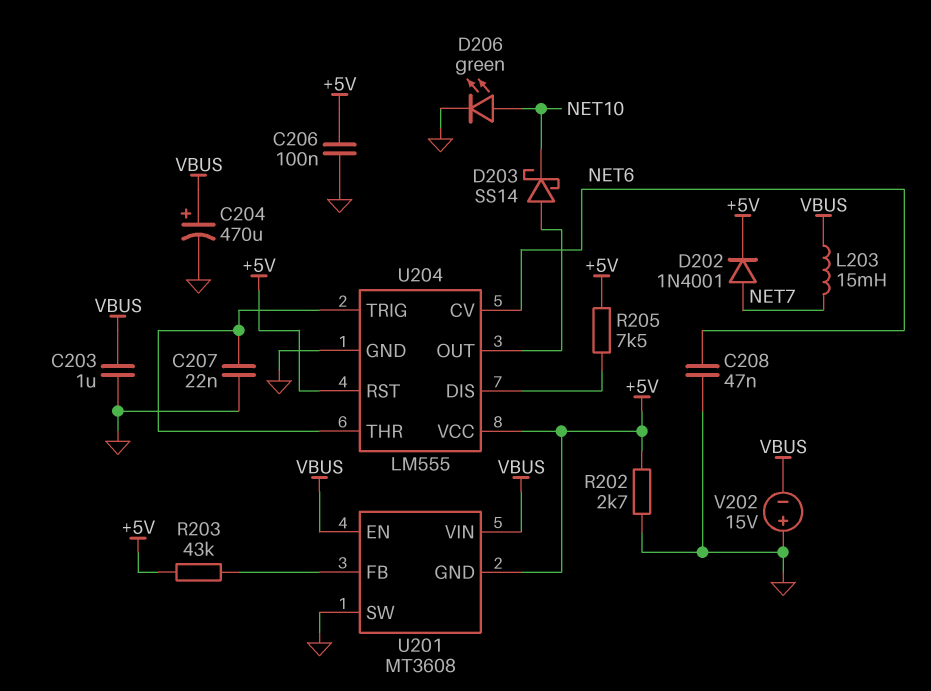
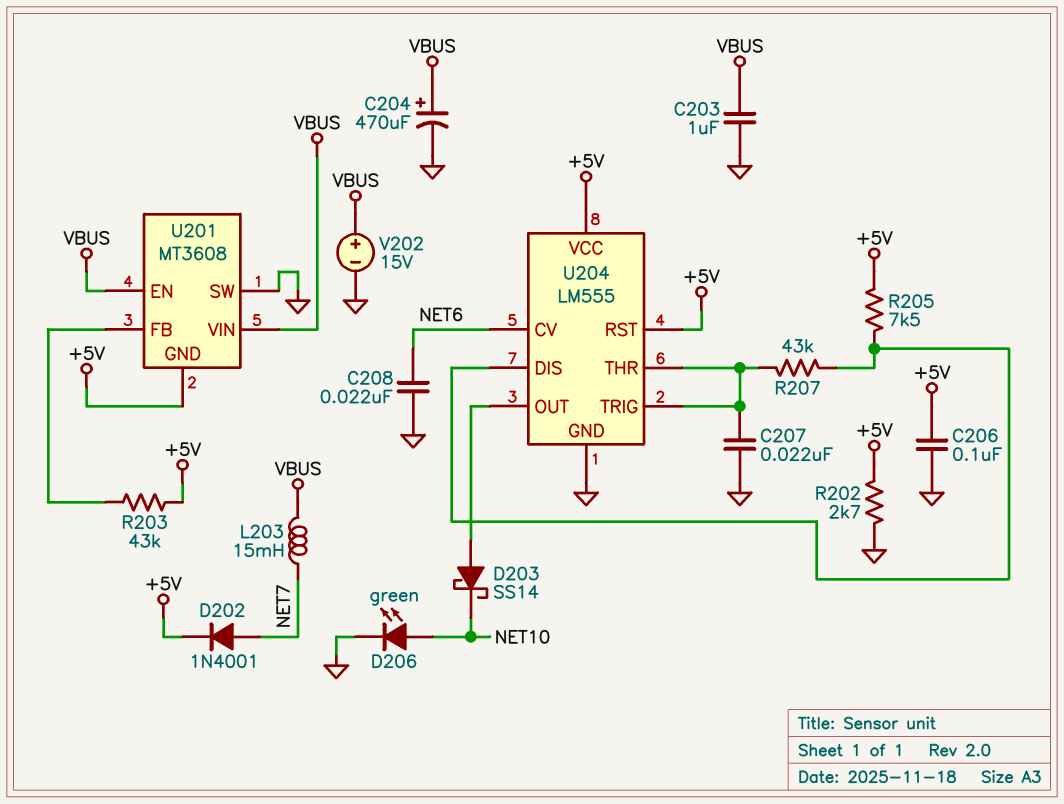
C208: 47nF (GND, NET6) -> 22nF (GND, NET6)
R207: none -> 43k (U204/DIS, U204/THR)
V202: 15V (plus GND, minus VBUS) -> 15V (plus VBUS, minus GND)

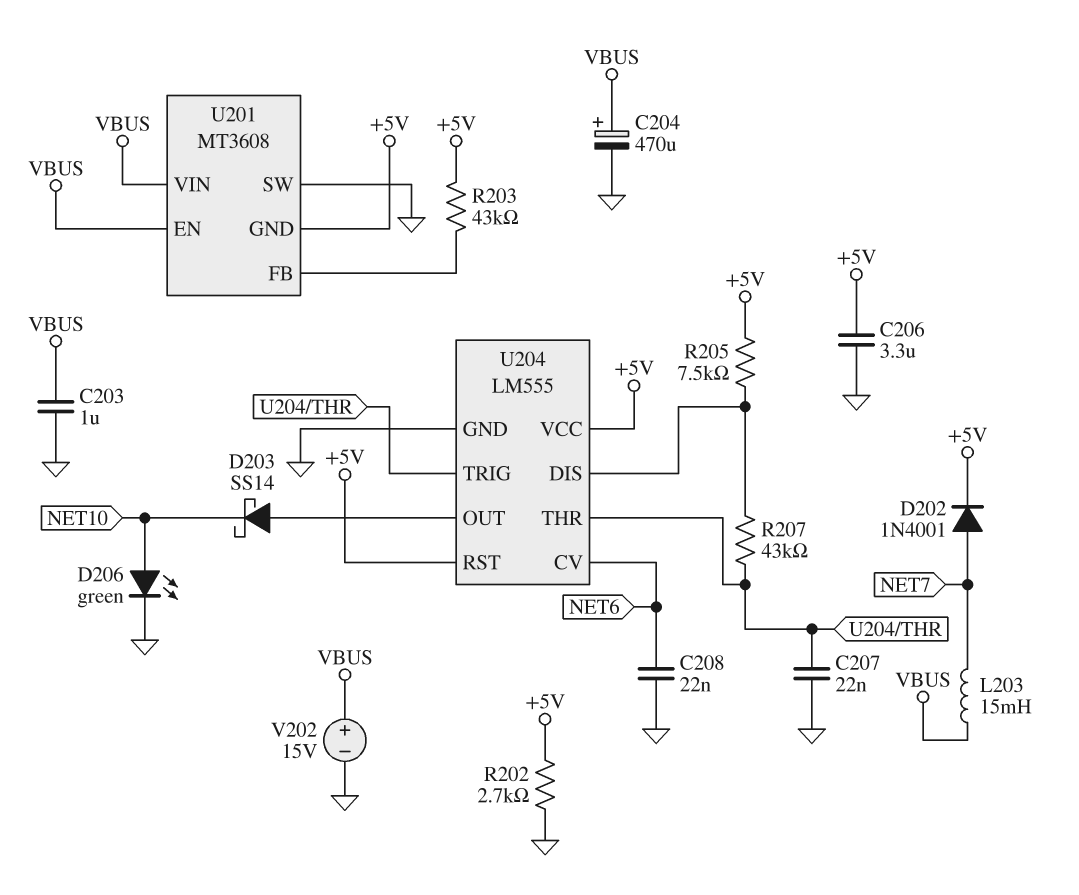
C206: 100nF (+5V, GND) -> 3.3uF (+5V, GND)

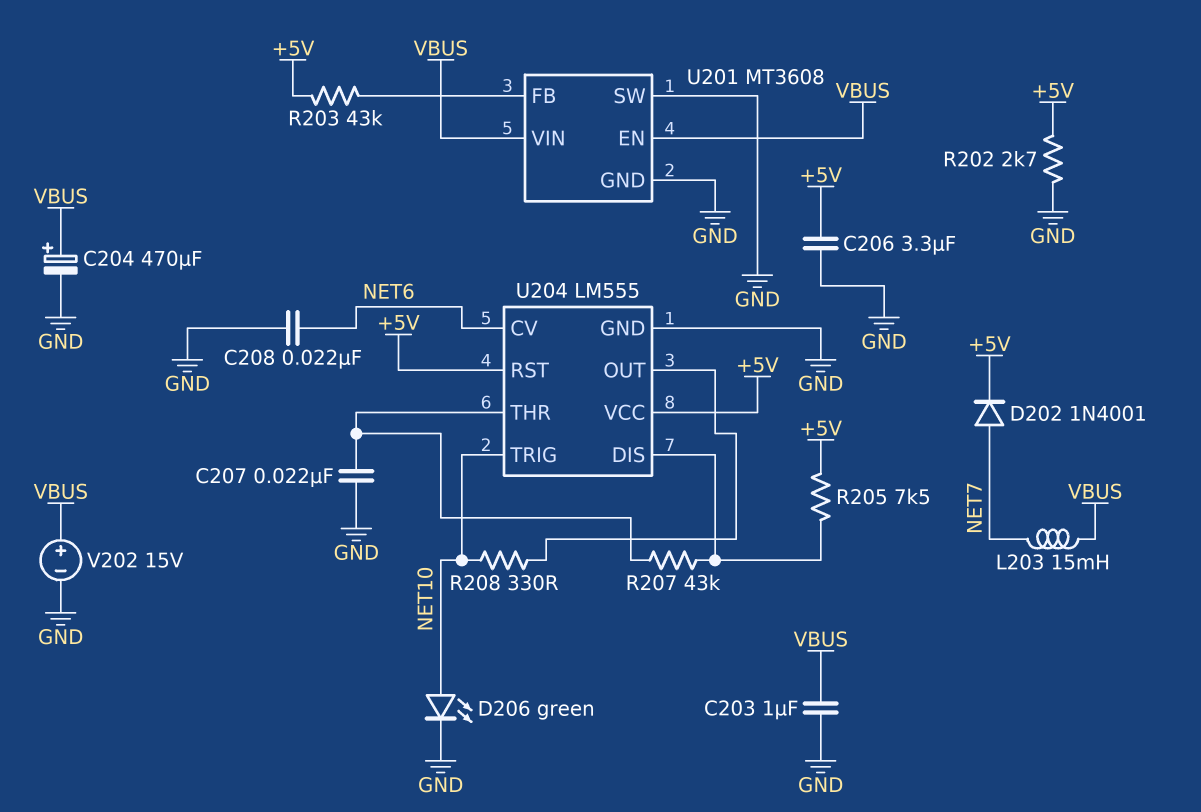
D203: schottky SS14 (A U204/OUT, K NET10) -> none
R208: none -> 330 (NET10, U204/OUT)
U201 pin GND: +5V -> GND
U204 pin TRIG: U204/THR -> NET10

